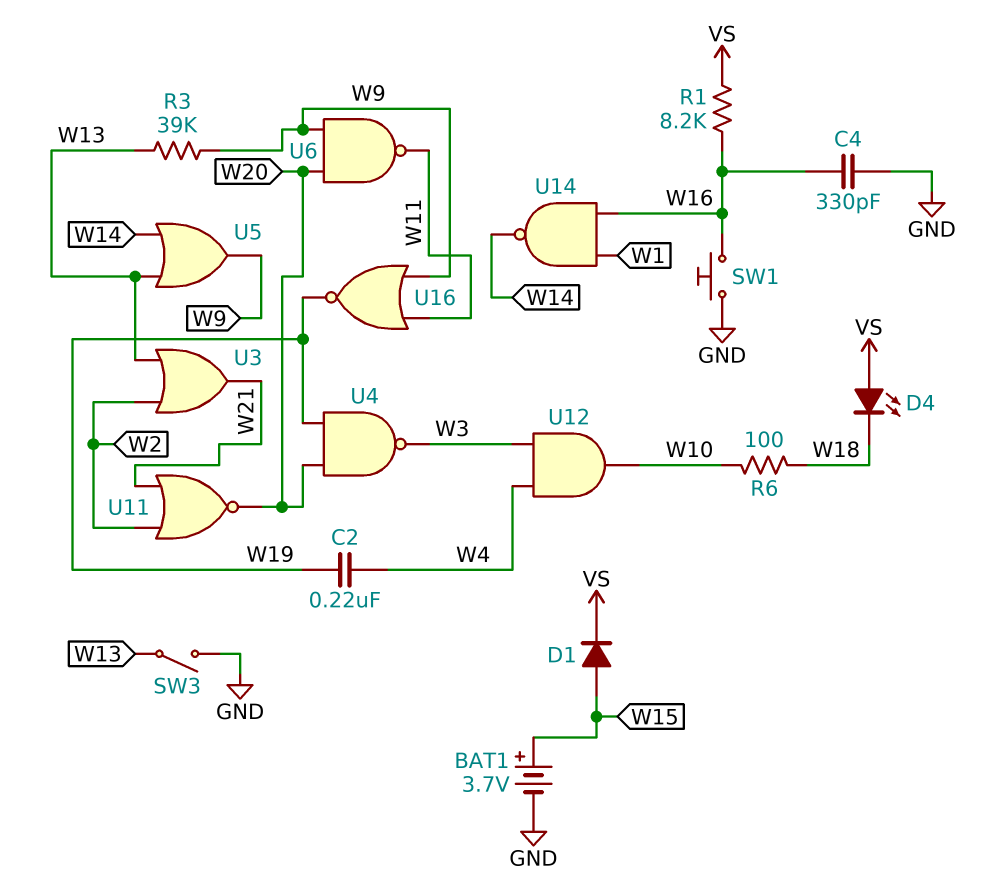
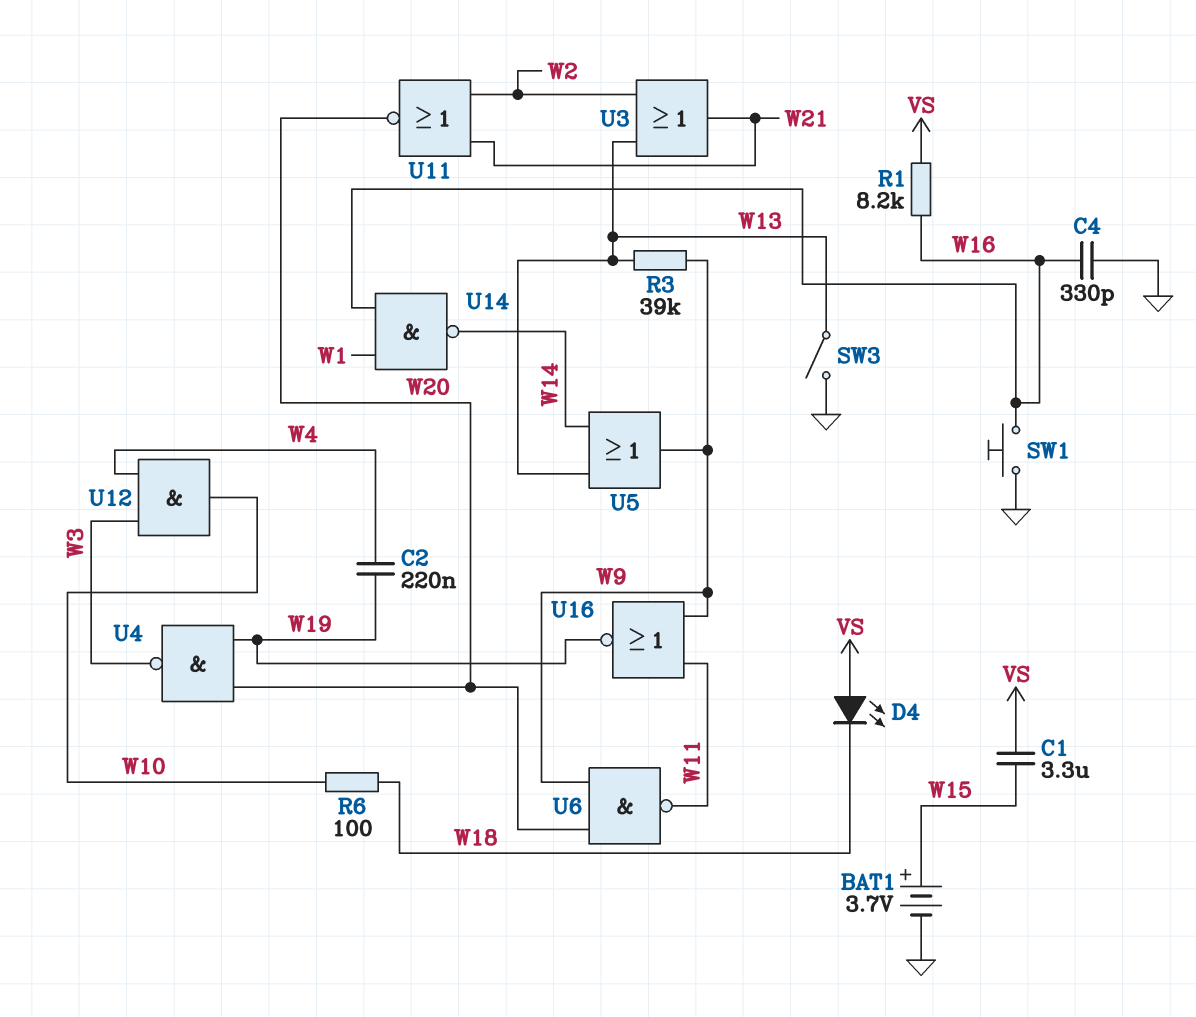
C1: none -> 3.3uF (VS, W15)
D1: diode (A W15, K VS) -> none

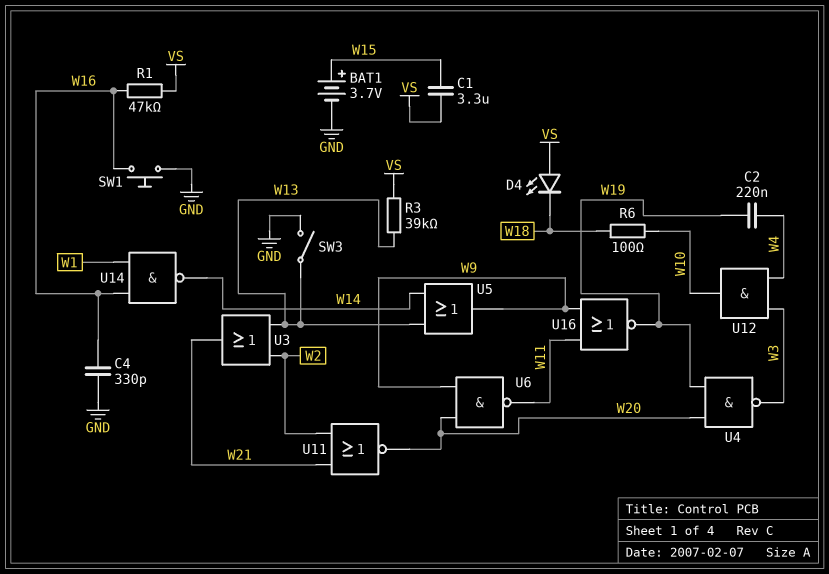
R1: 8.2k (VS, W16) -> 47k (VS, W16)
R3: 39k (W9, W13) -> 39k (VS, W13)

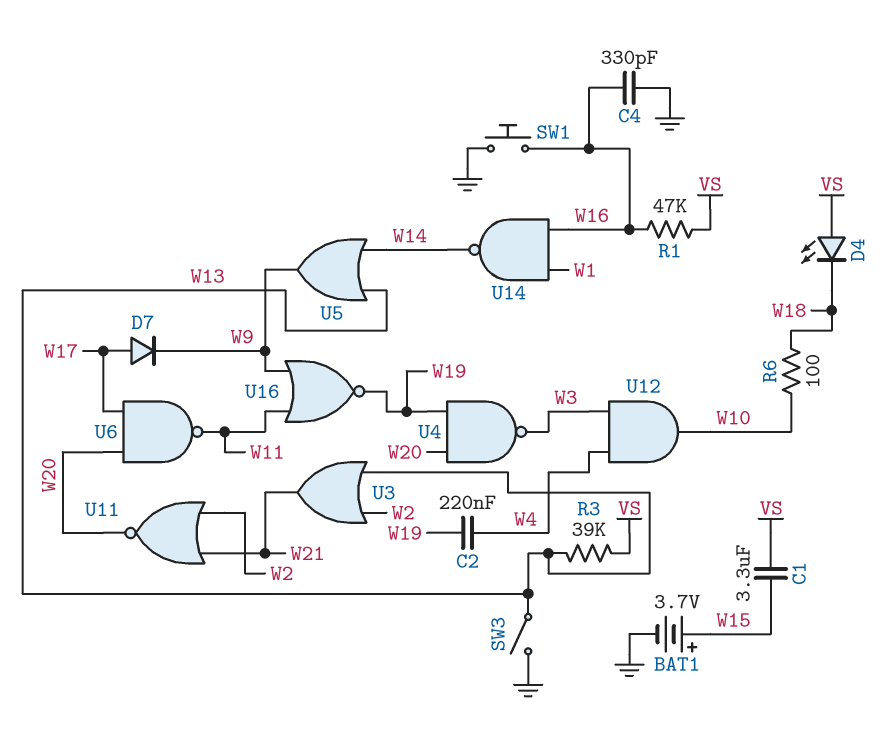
D7: none -> diode (A W17, K W9)
U6: NAND (in W9, in W20, out W11) -> NAND (in W17, in W20, out W11)

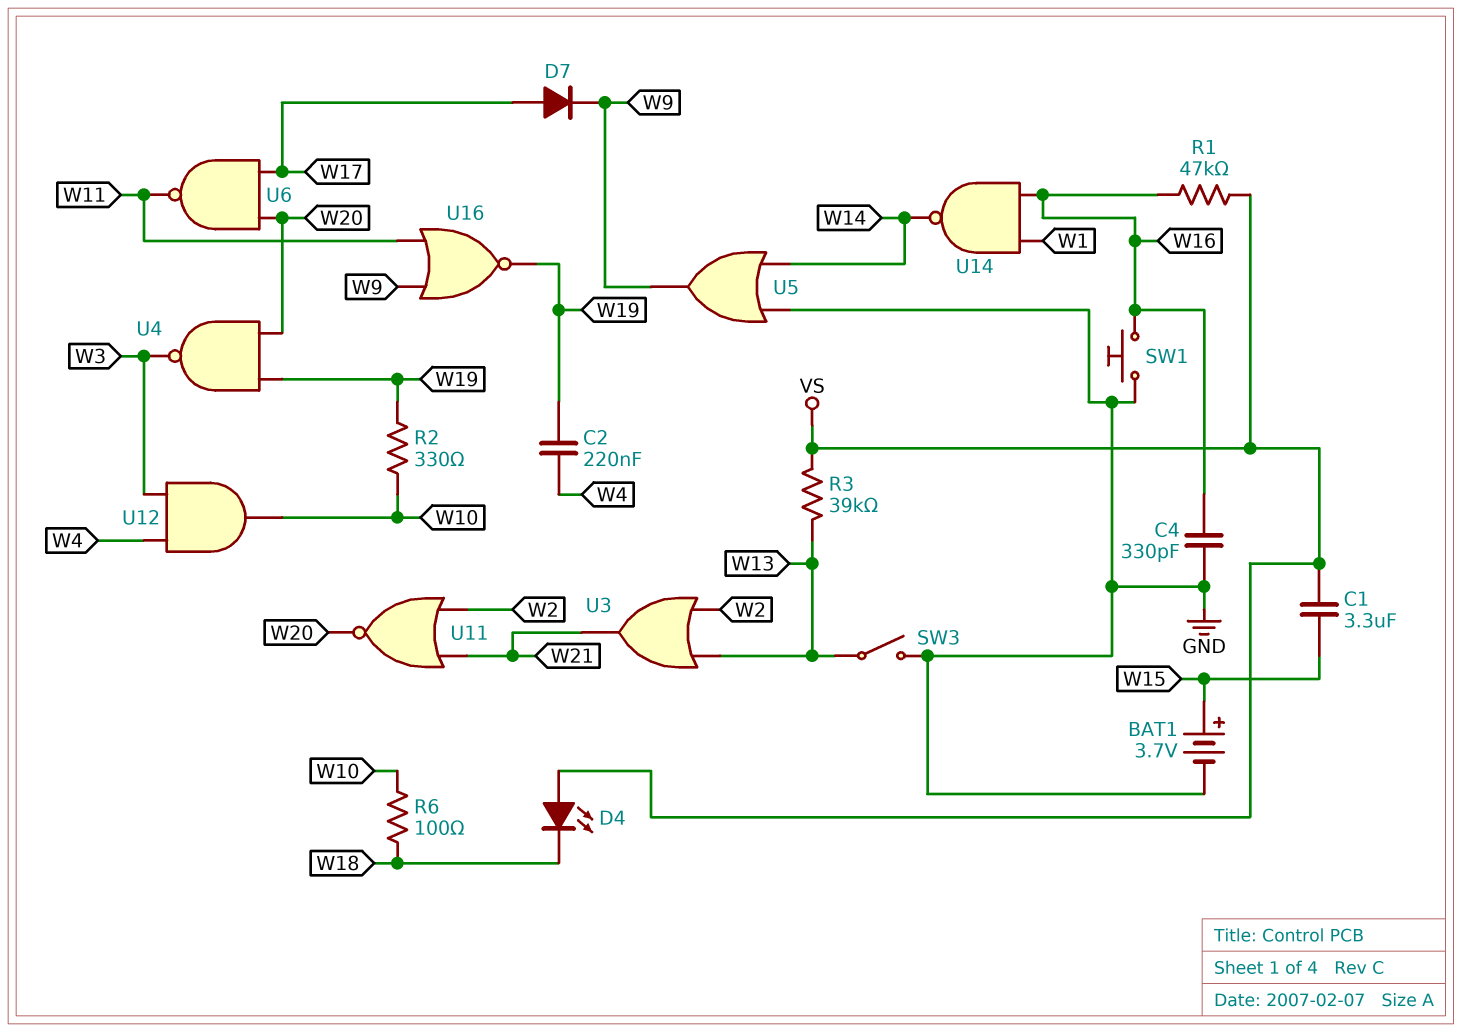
R2: none -> 330 (W10, W19)
U5: OR (in W13, in W14, out W9) -> OR (in GND, in W14, out W9)

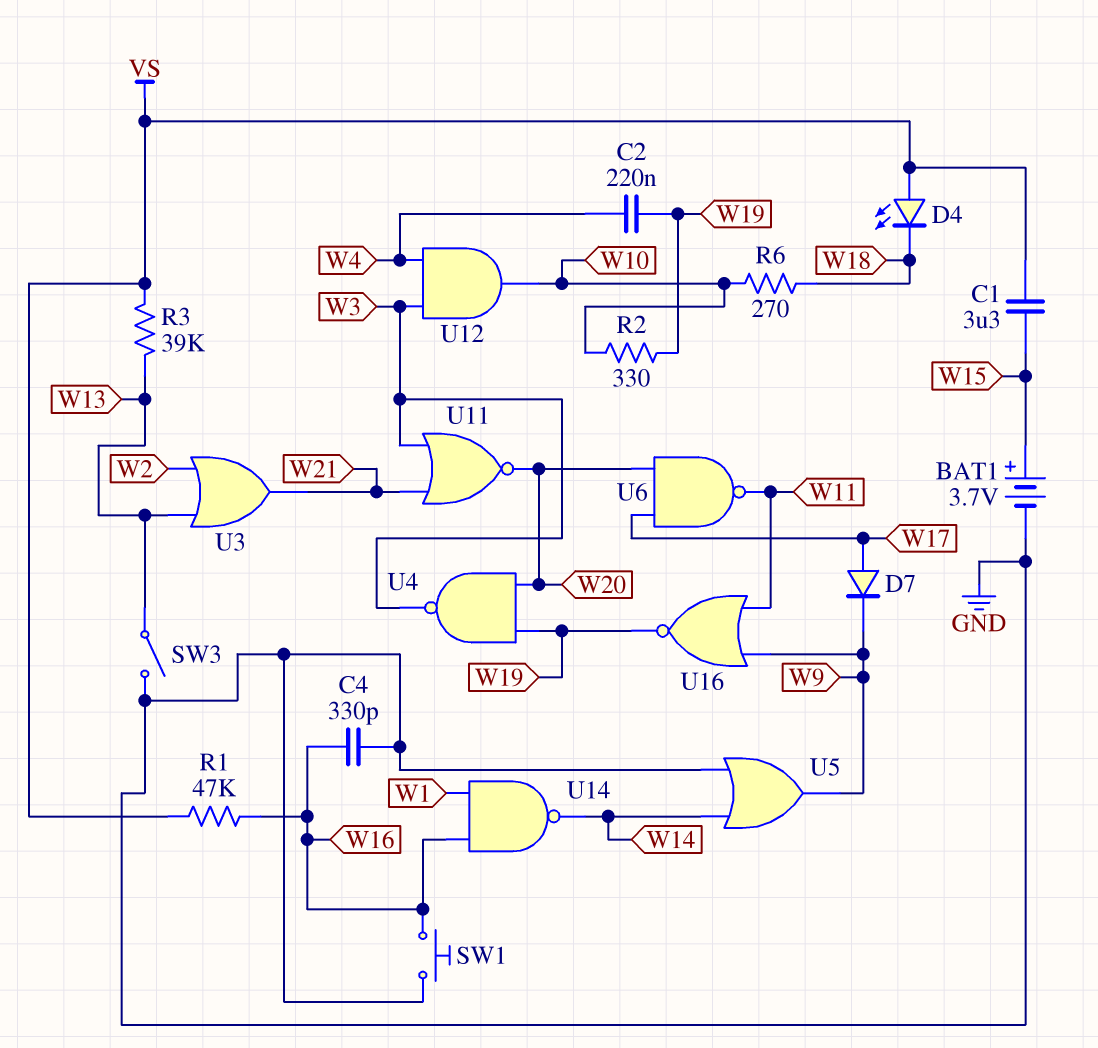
R6: 100 (W10, W18) -> 270 (W10, W18)
U11: NOR (in W2, in W21, out W20) -> NOR (in W3, in W21, out W20)

